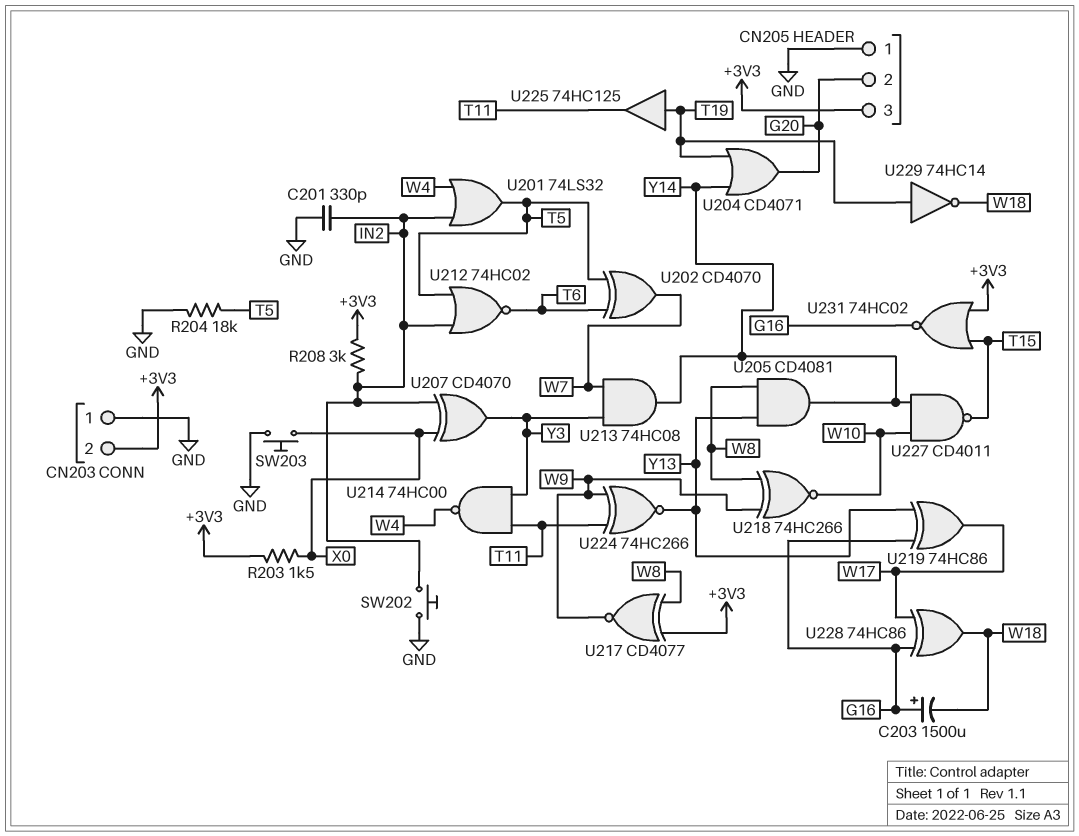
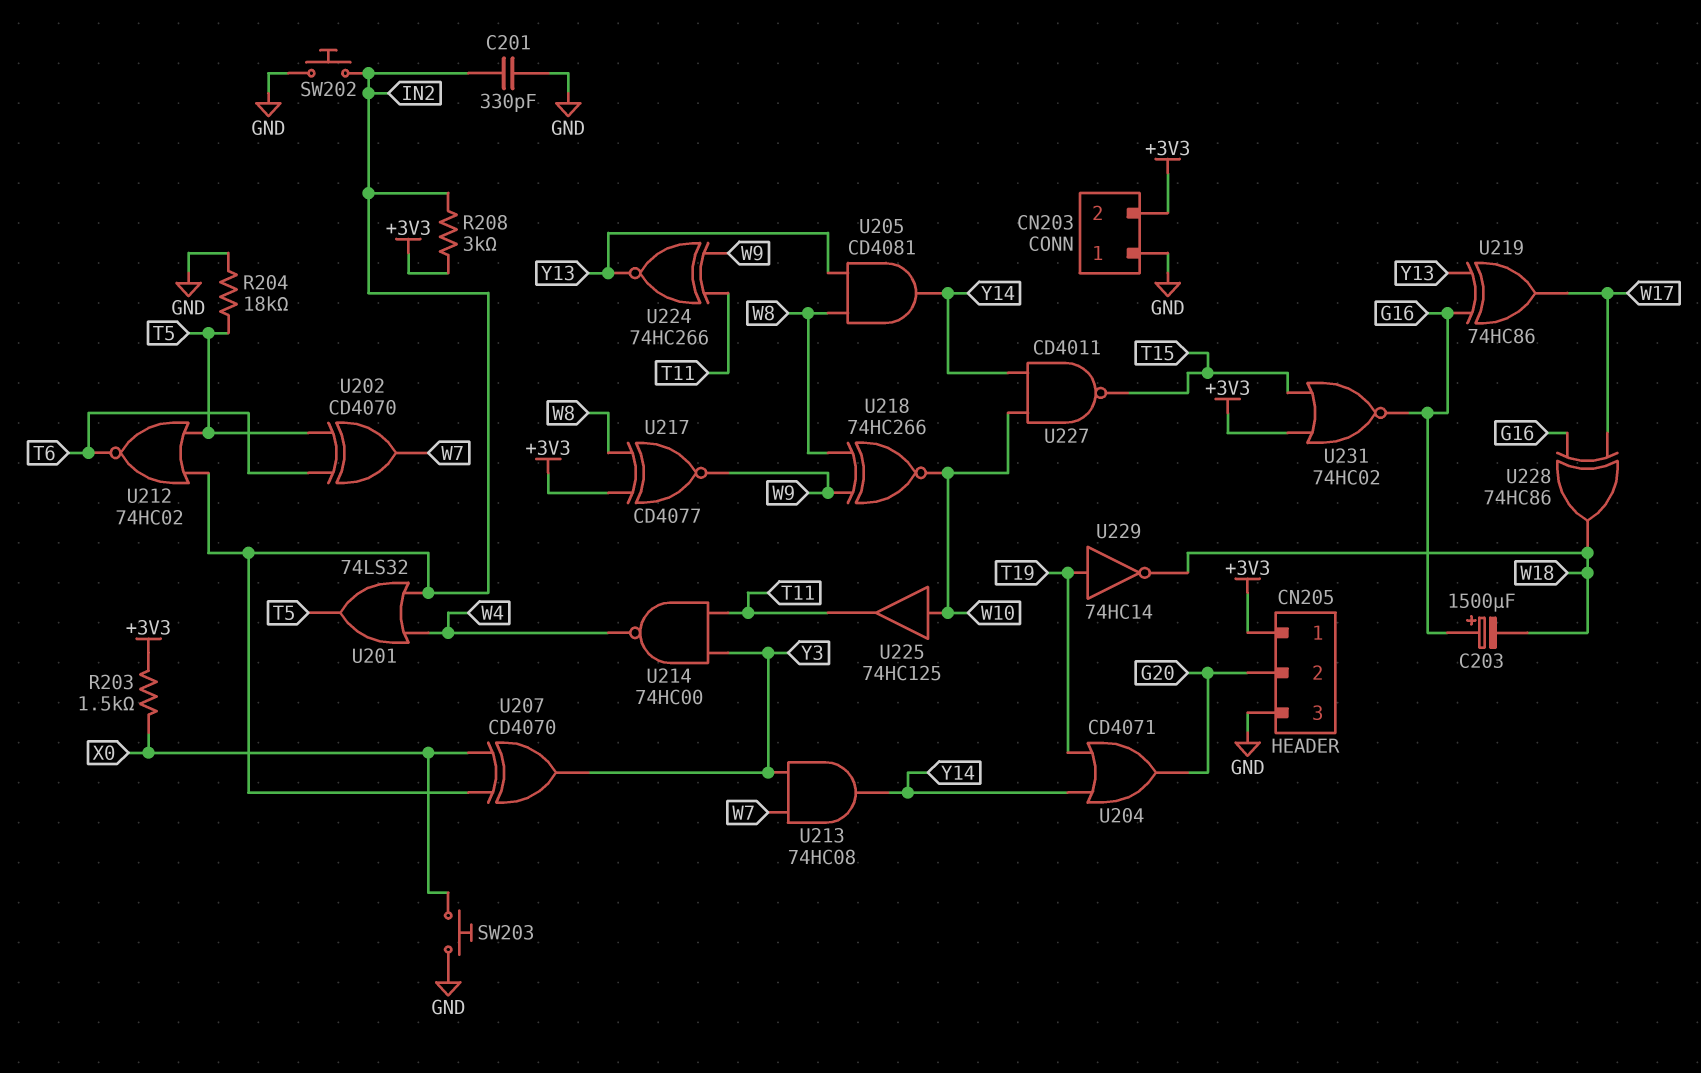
CN205 pin 1: GND -> +3V3
CN205 pin 3: +3V3 -> GND
U225: buffer 74HC125 (in T19, out T11) -> buffer 74HC125 (in W10, out T11)

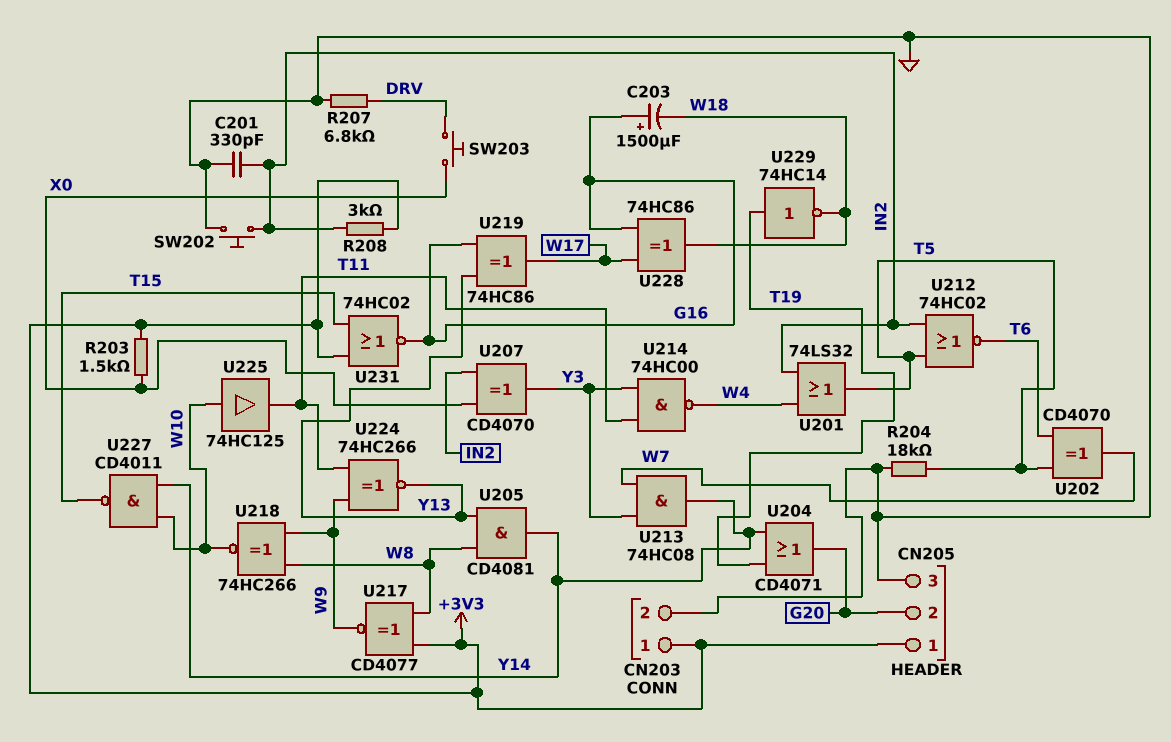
CN203 pin 1: GND -> +3V3
CN203 pin 2: +3V3 -> GND
R207: none -> 6.8k (DRV, GND)
SW203: button (GND, X0) -> button (DRV, X0)

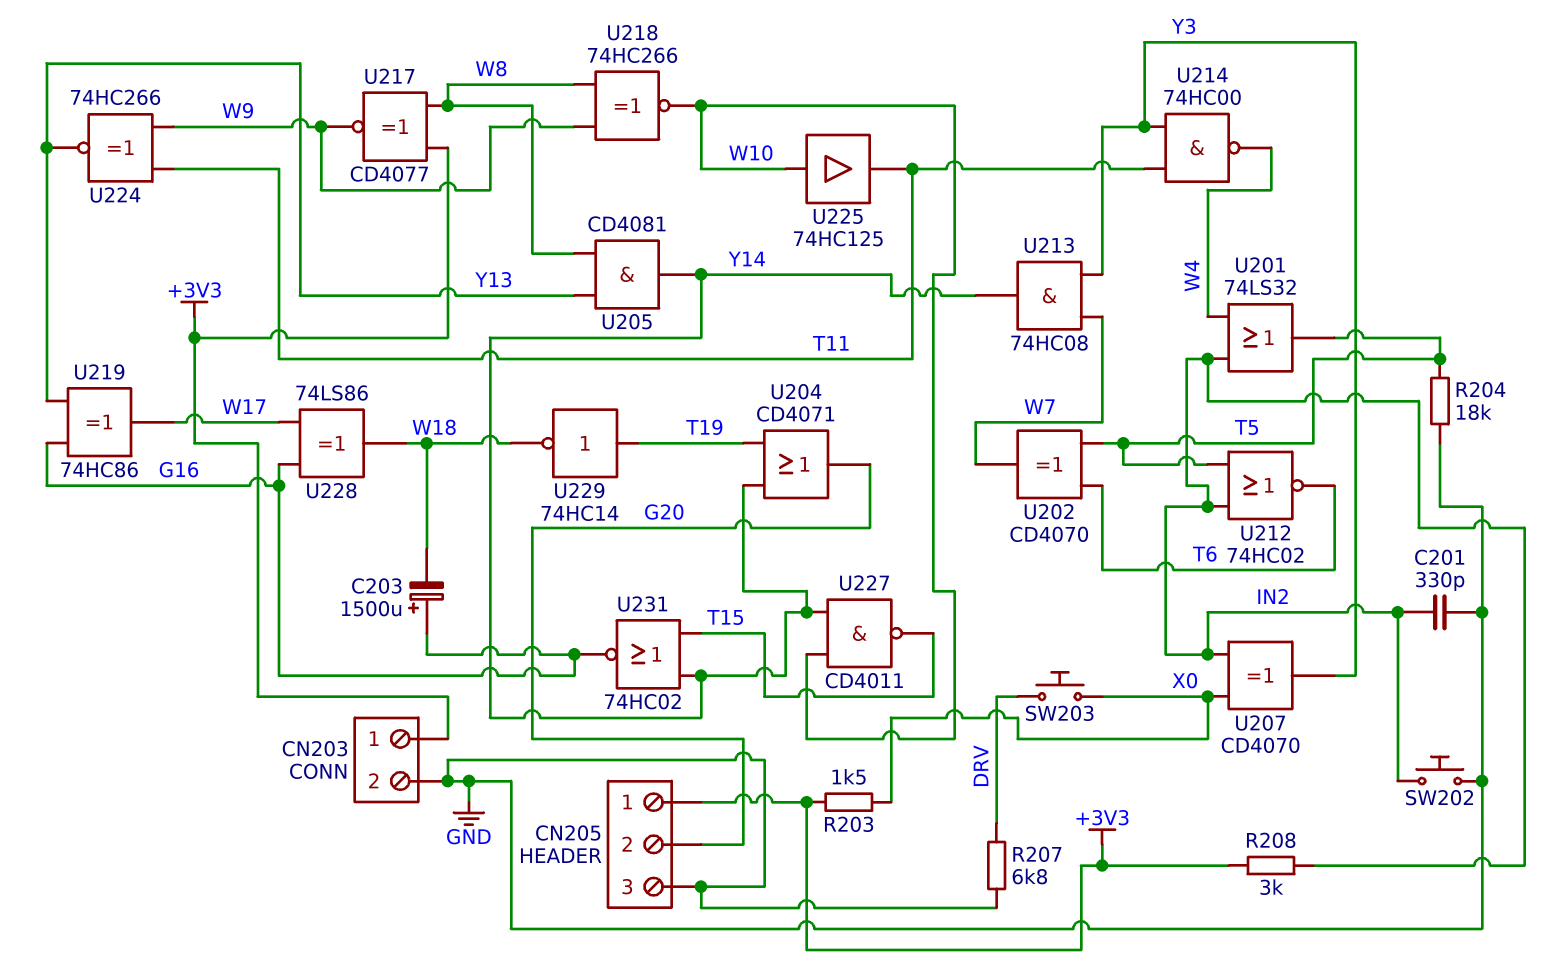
U228: XOR 74HC86 (in G16, in W17, out W18) -> XOR 74LS86 (in G16, in W17, out W18)
U231: NOR 74HC02 (in +3V3, in T15, out G16) -> NOR 74HC02 (in T15, in Y14, out G16)

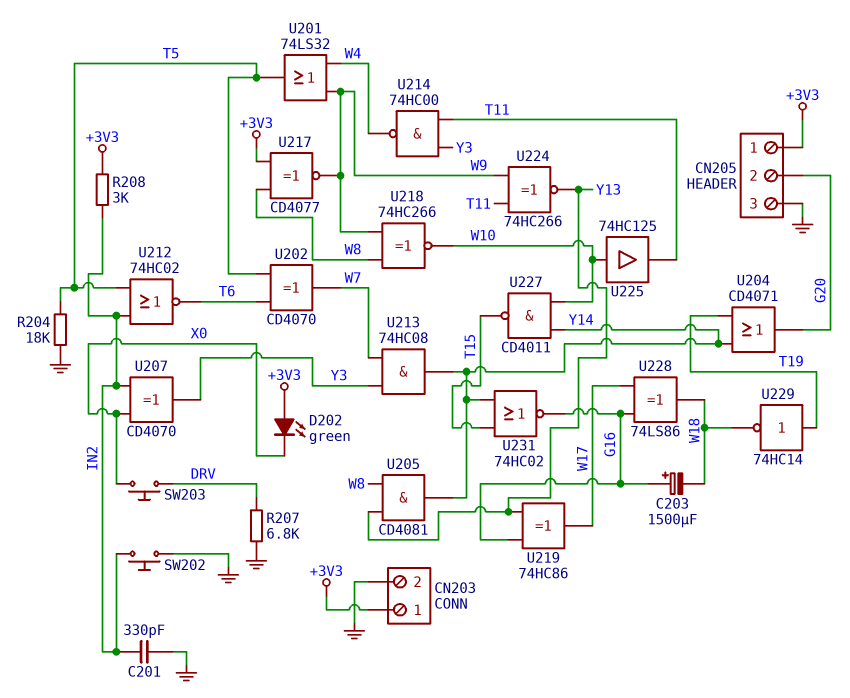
D202: none -> LED green (A +3V3, K X0)
R203: 1.5k (+3V3, X0) -> none
U201: OR 74LS32 (in IN2, in W4, out T5) -> OR 74LS32 (in W4, in W9, out T5)

